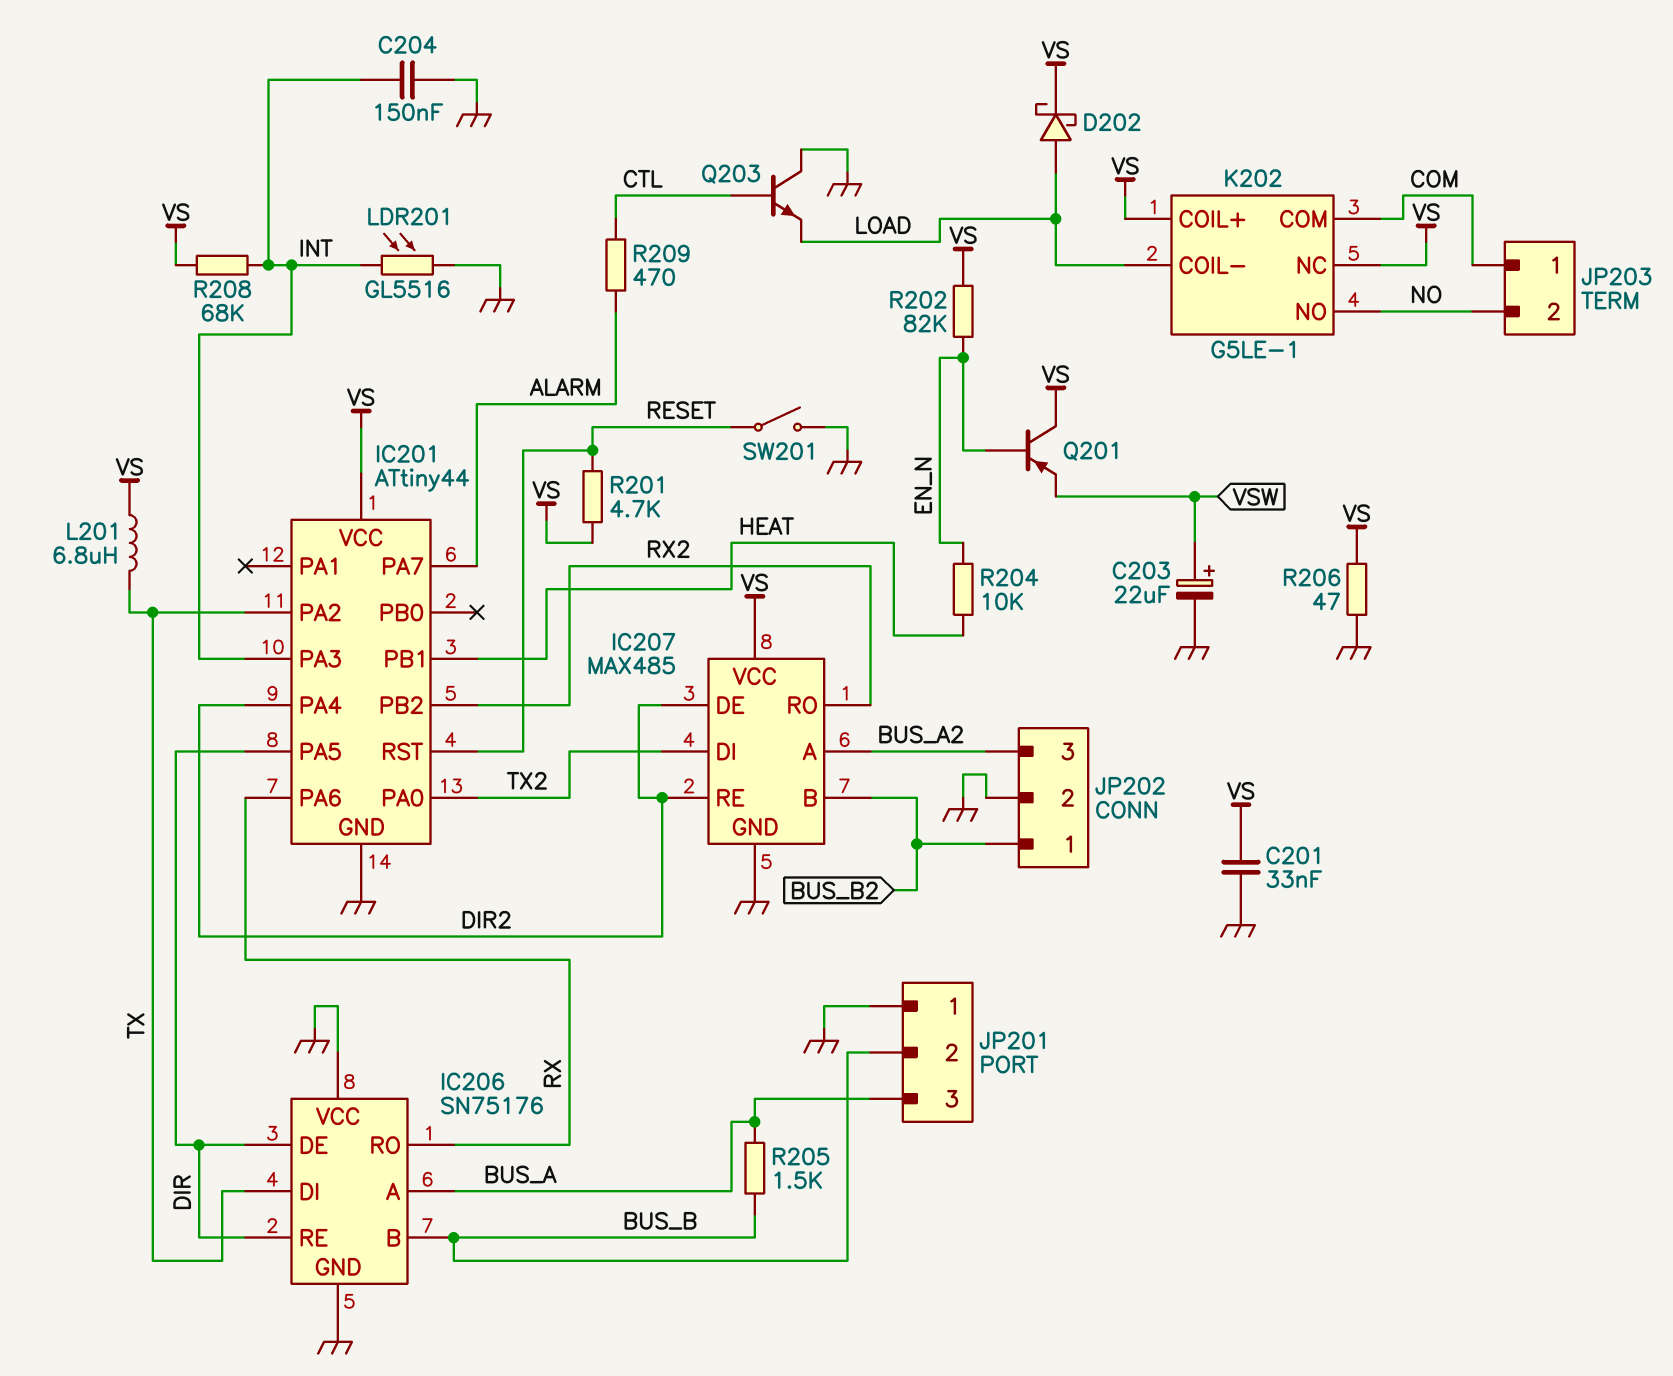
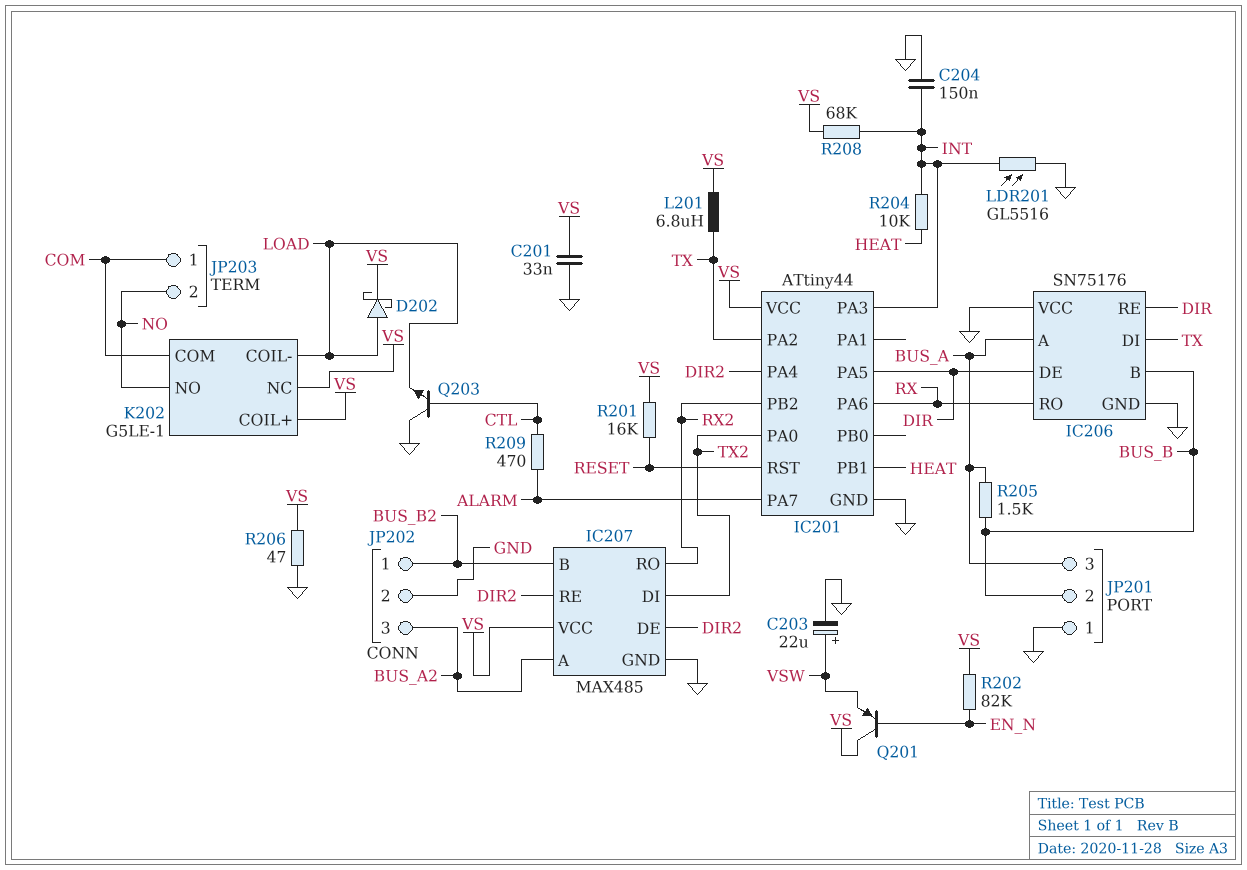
R201: 4.7k (RESET, VS) -> 16k (RESET, VS)
R204: 10k (EN_N, HEAT) -> 10k (HEAT, INT)
SW201: switch (GND, RESET) -> none

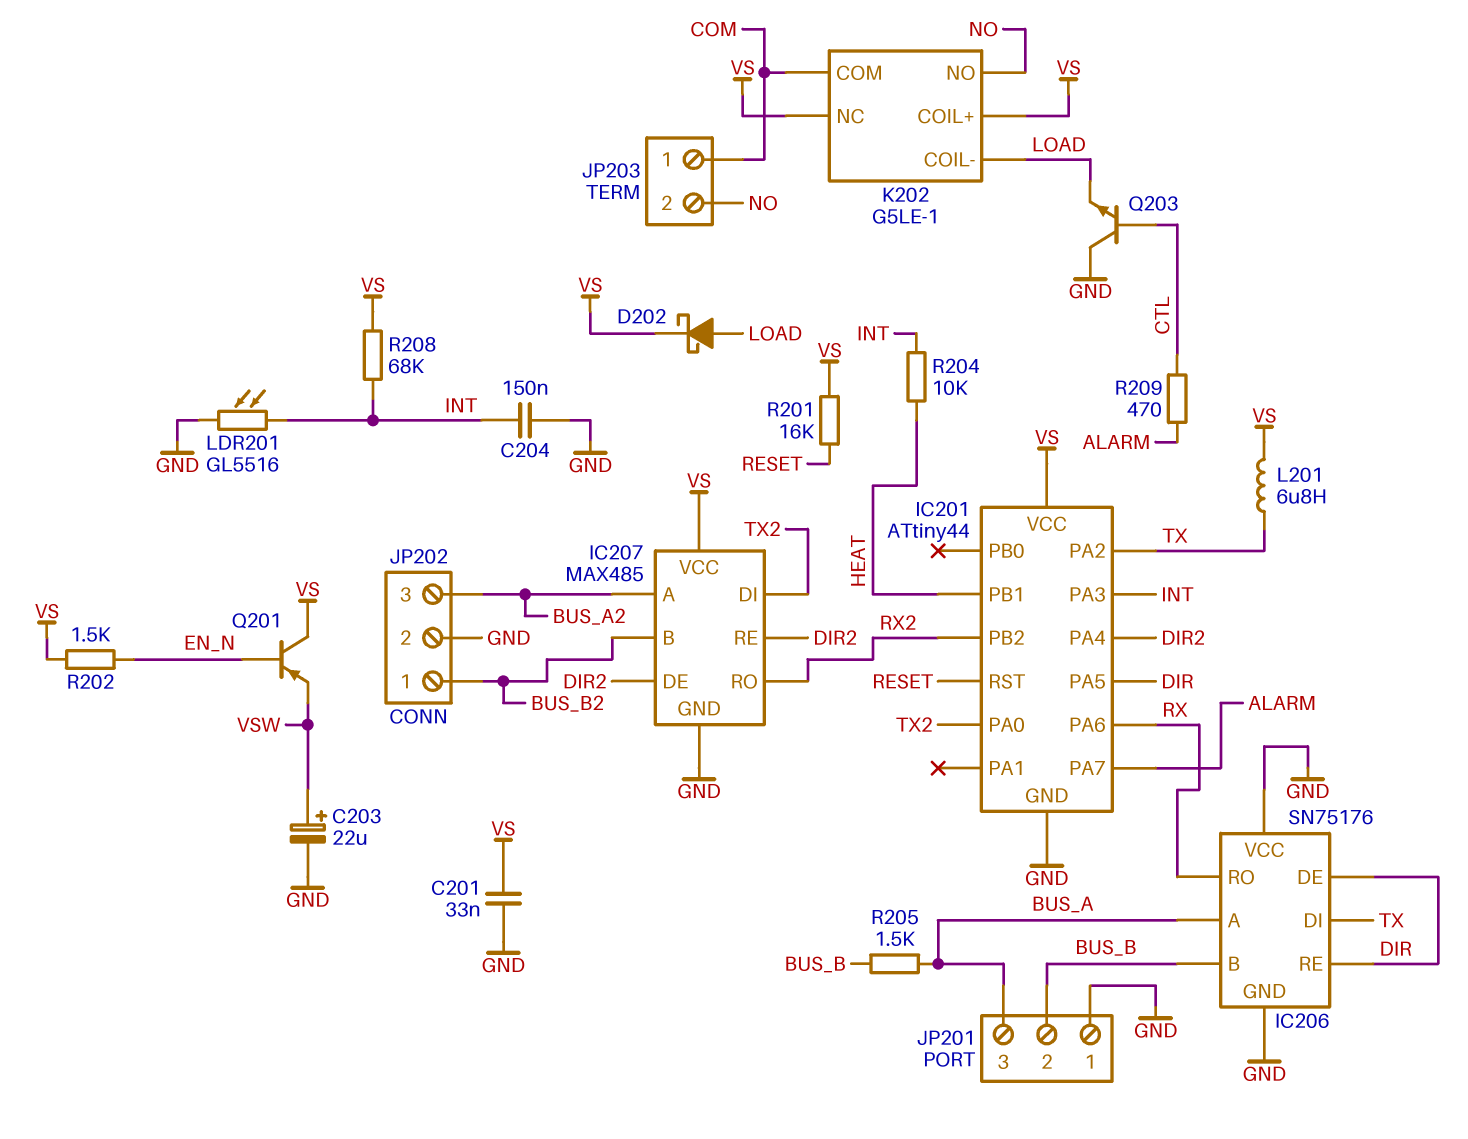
R202: 82k (EN_N, VS) -> 1.5k (EN_N, VS)
R206: 47 (GND, VS) -> none

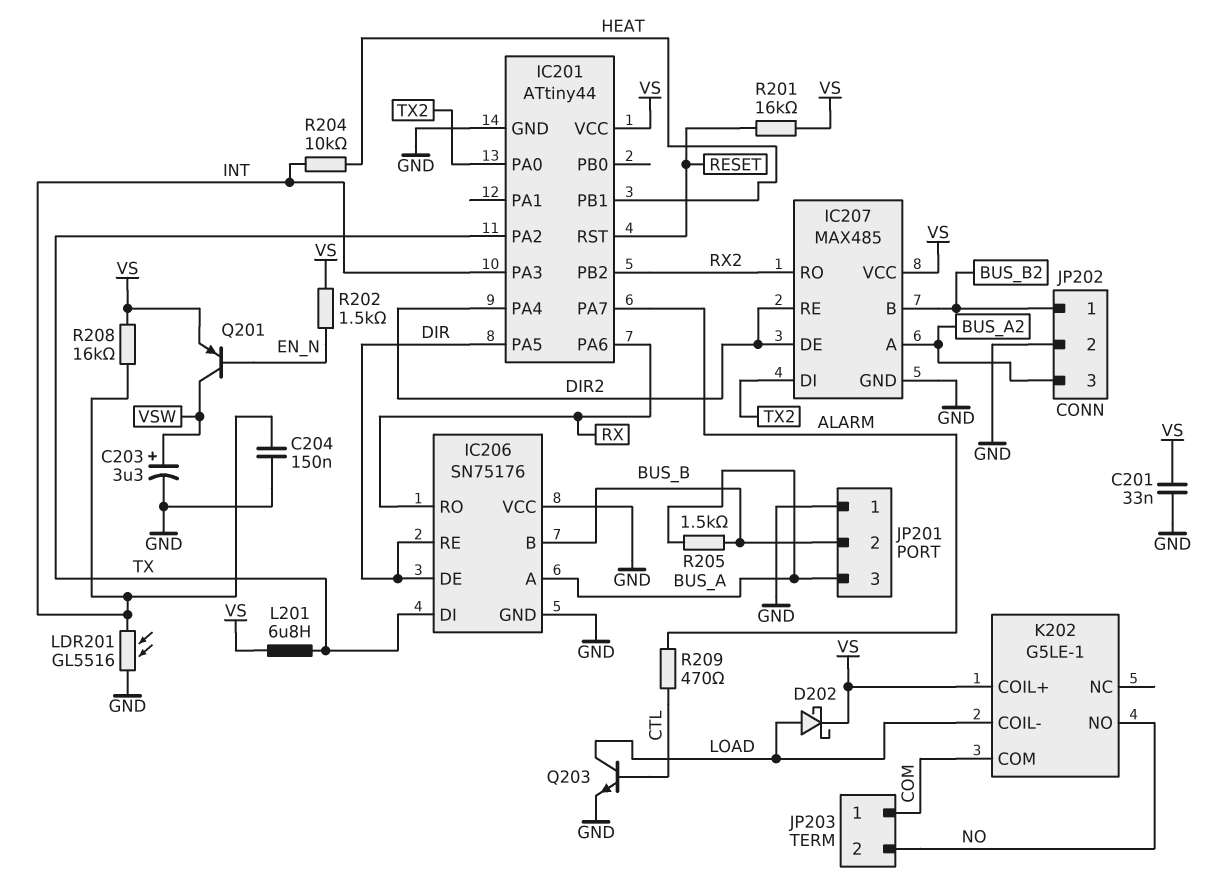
C203: 22uF (plus VSW, minus GND) -> 3.3uF (plus VSW, minus GND)
K202 pin NC: VS -> none
Q201: PNP (B EN_N, C VS, E VSW) -> PNP (B EN_N, C VSW, E VS)
Q203: NPN (B CTL, C GND, E LOAD) -> NPN (B CTL, C LOAD, E GND)
R208: 68k (INT, VS) -> 16k (INT, VS)

